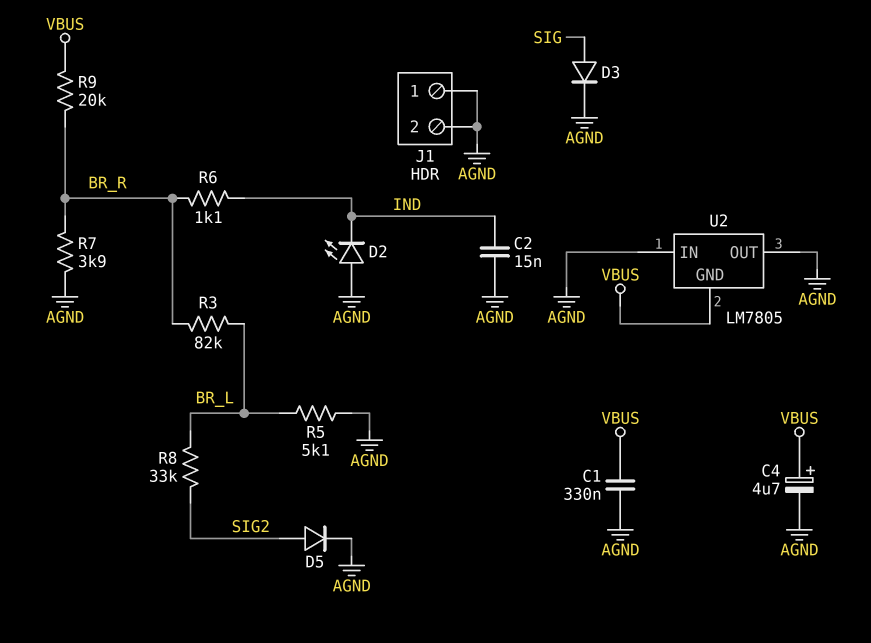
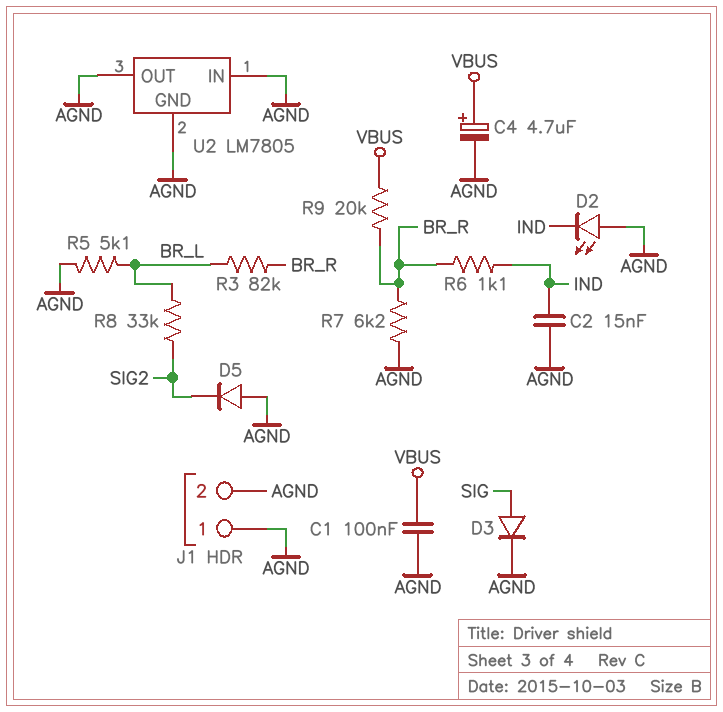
C1: 330nF (AGND, VBUS) -> 100nF (AGND, VBUS)
D5: diode (A SIG2, K AGND) -> diode (A AGND, K SIG2)
R7: 3.9k (AGND, BR_R) -> 6.2k (AGND, BR_R)
U2 pin GND: VBUS -> AGND

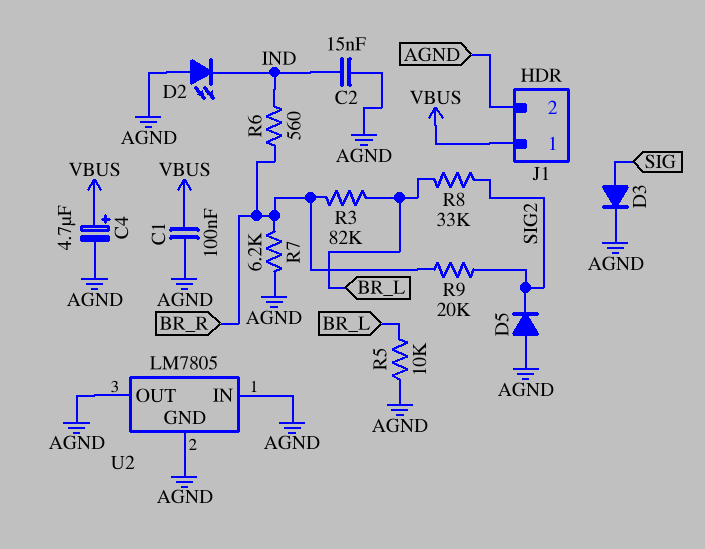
J1 pin 1: AGND -> VBUS
R5: 5.1k (AGND, BR_L) -> 10k (AGND, BR_L)
R6: 1.1k (BR_R, IND) -> 560 (BR_R, IND)
R9: 20k (BR_R, VBUS) -> 20k (BR_R, SIG2)

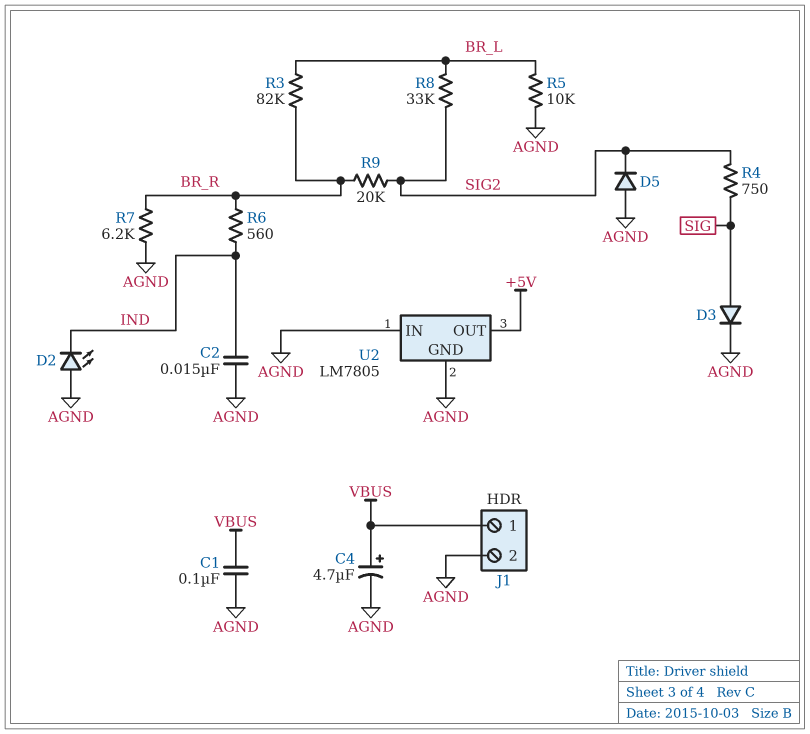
R4: none -> 750 (SIG, SIG2)
U2 pin OUT: AGND -> +5V

